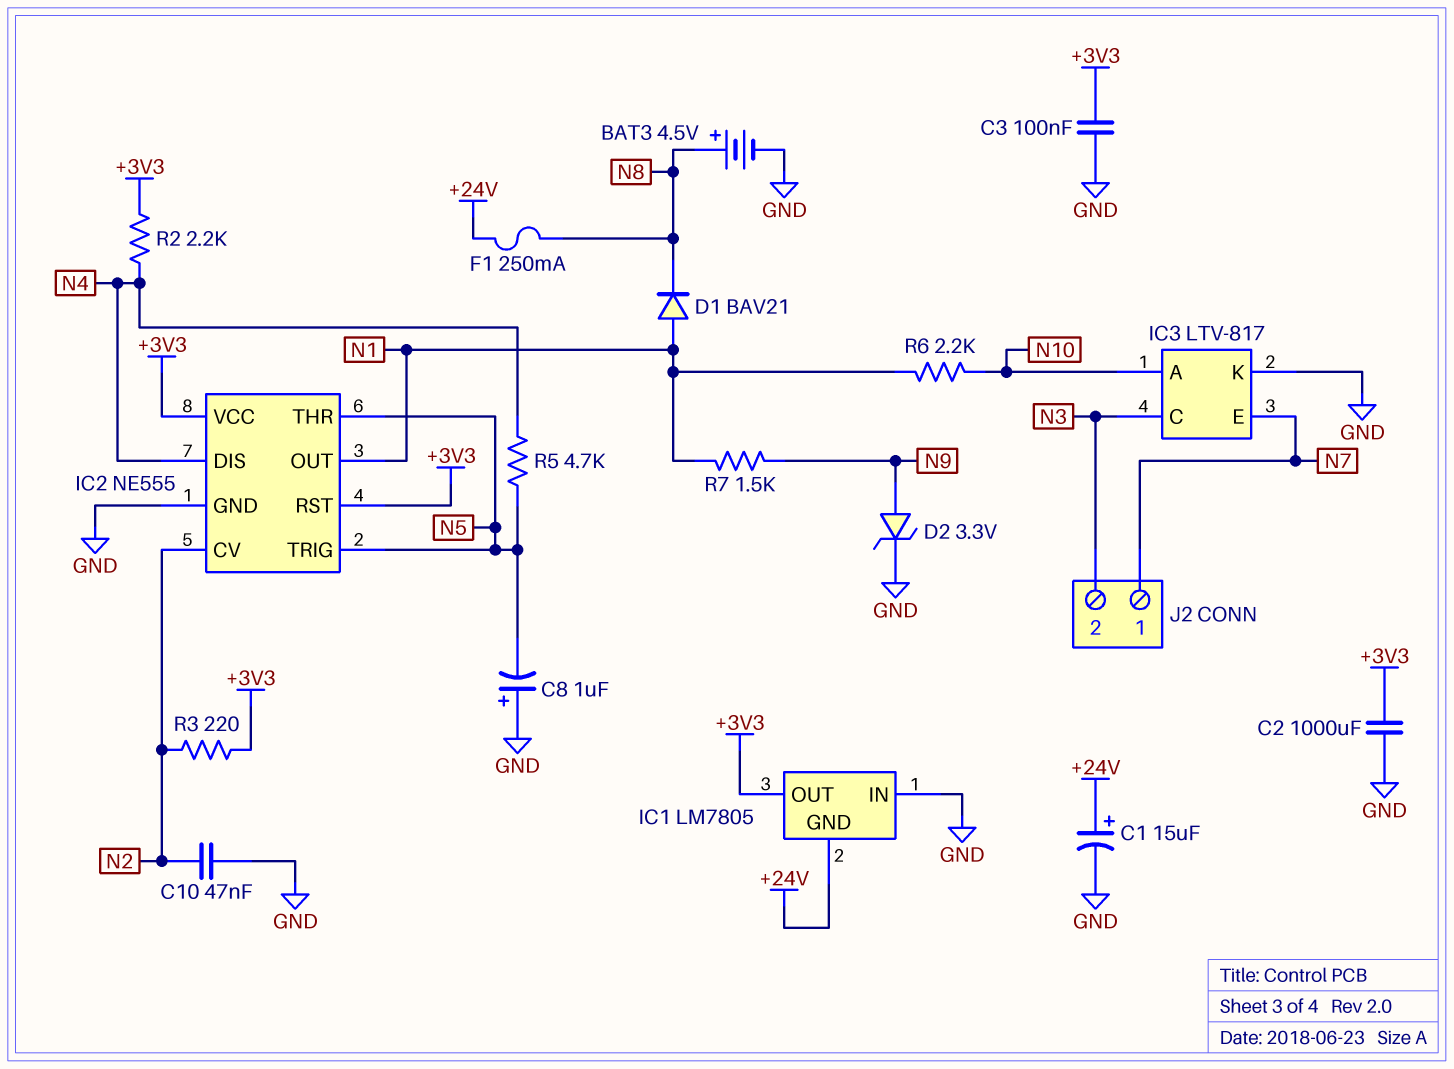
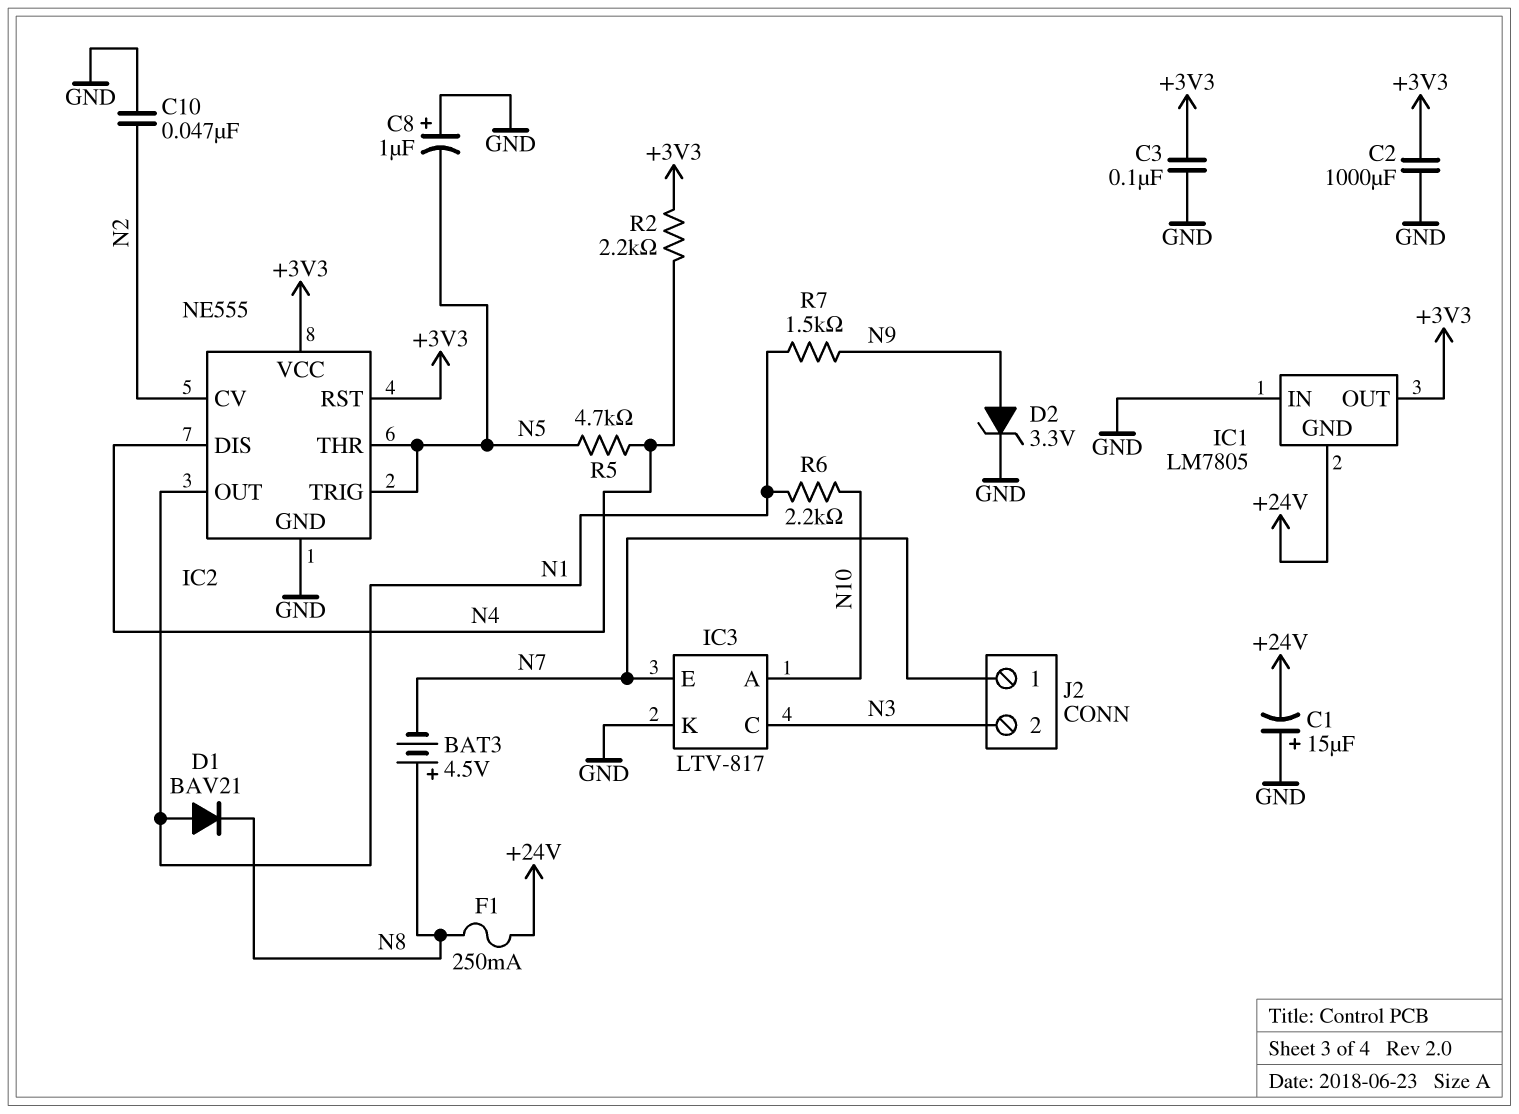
BAT3: 4.5V (plus N8, minus GND) -> 4.5V (plus N8, minus N7)
C1: 15uF (plus +24V, minus GND) -> 15uF (plus GND, minus +24V)
R3: 220 (+3V3, N2) -> none

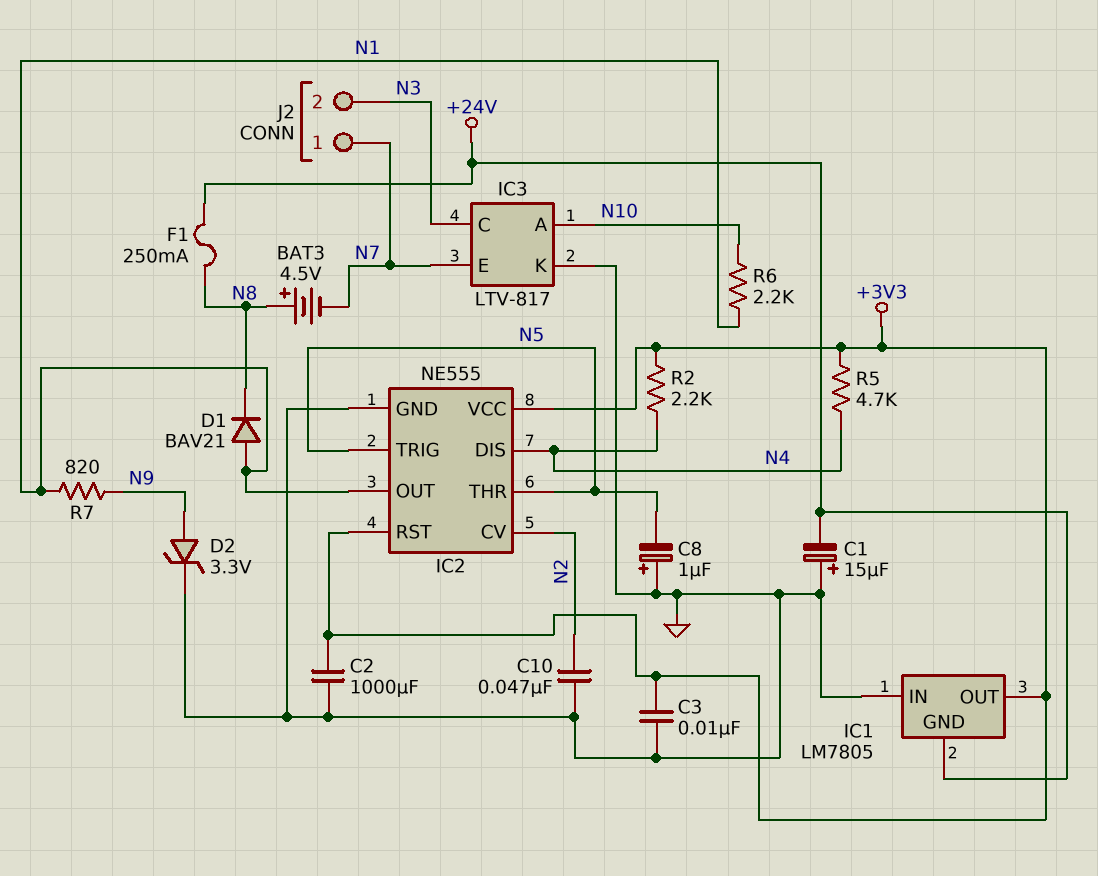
C3: 100nF (+3V3, GND) -> 10nF (+3V3, GND)
R5: 4.7k (N4, N5) -> 4.7k (+3V3, N4)
R7: 1.5k (N1, N9) -> 820 (N1, N9)

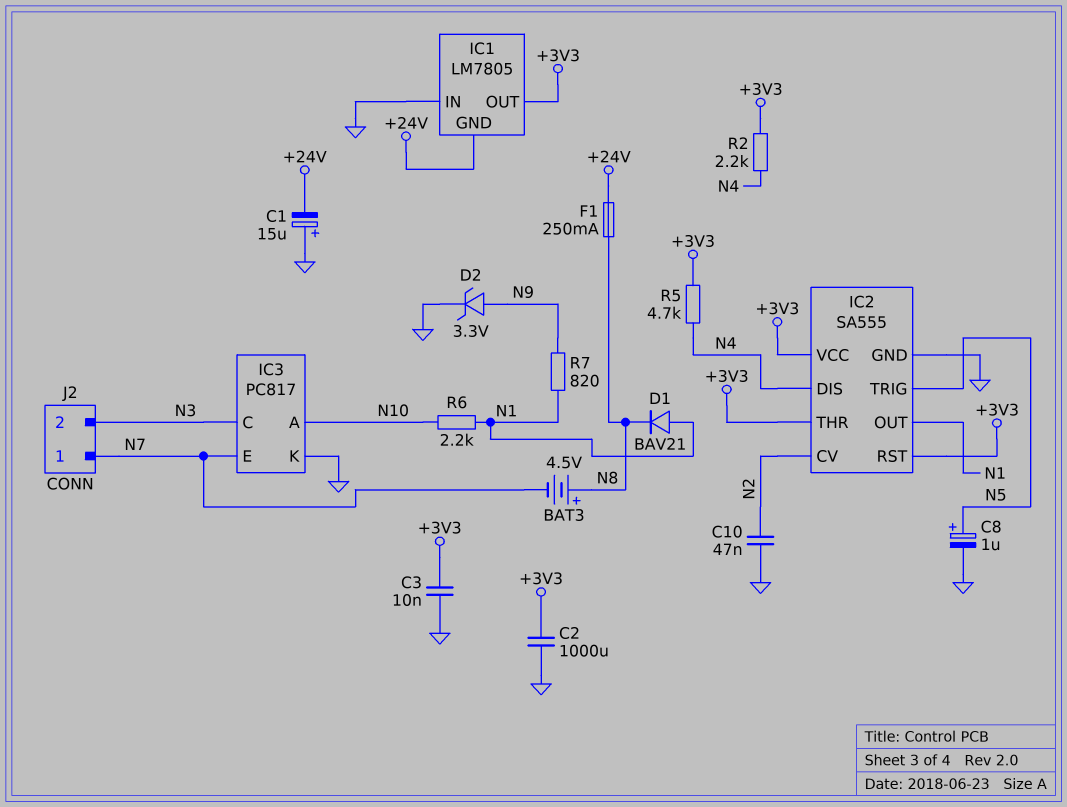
C8: 1uF (plus GND, minus N5) -> 1uF (plus N5, minus GND)
IC2: NE555 -> SA555
IC2 pin THR: N5 -> +3V3
IC3: LTV-817 -> PC817

